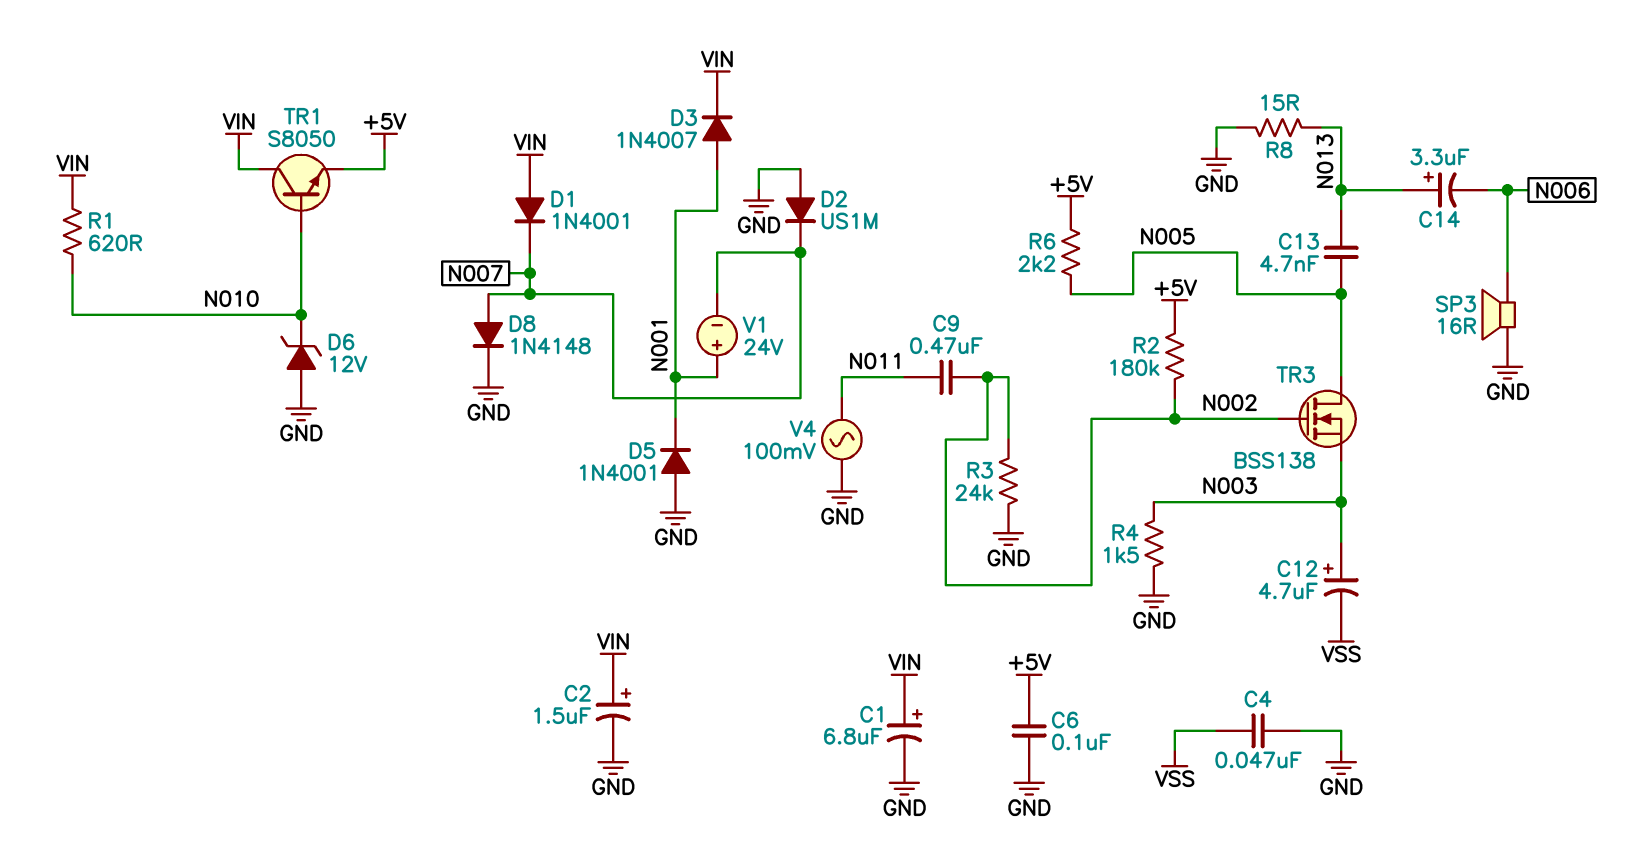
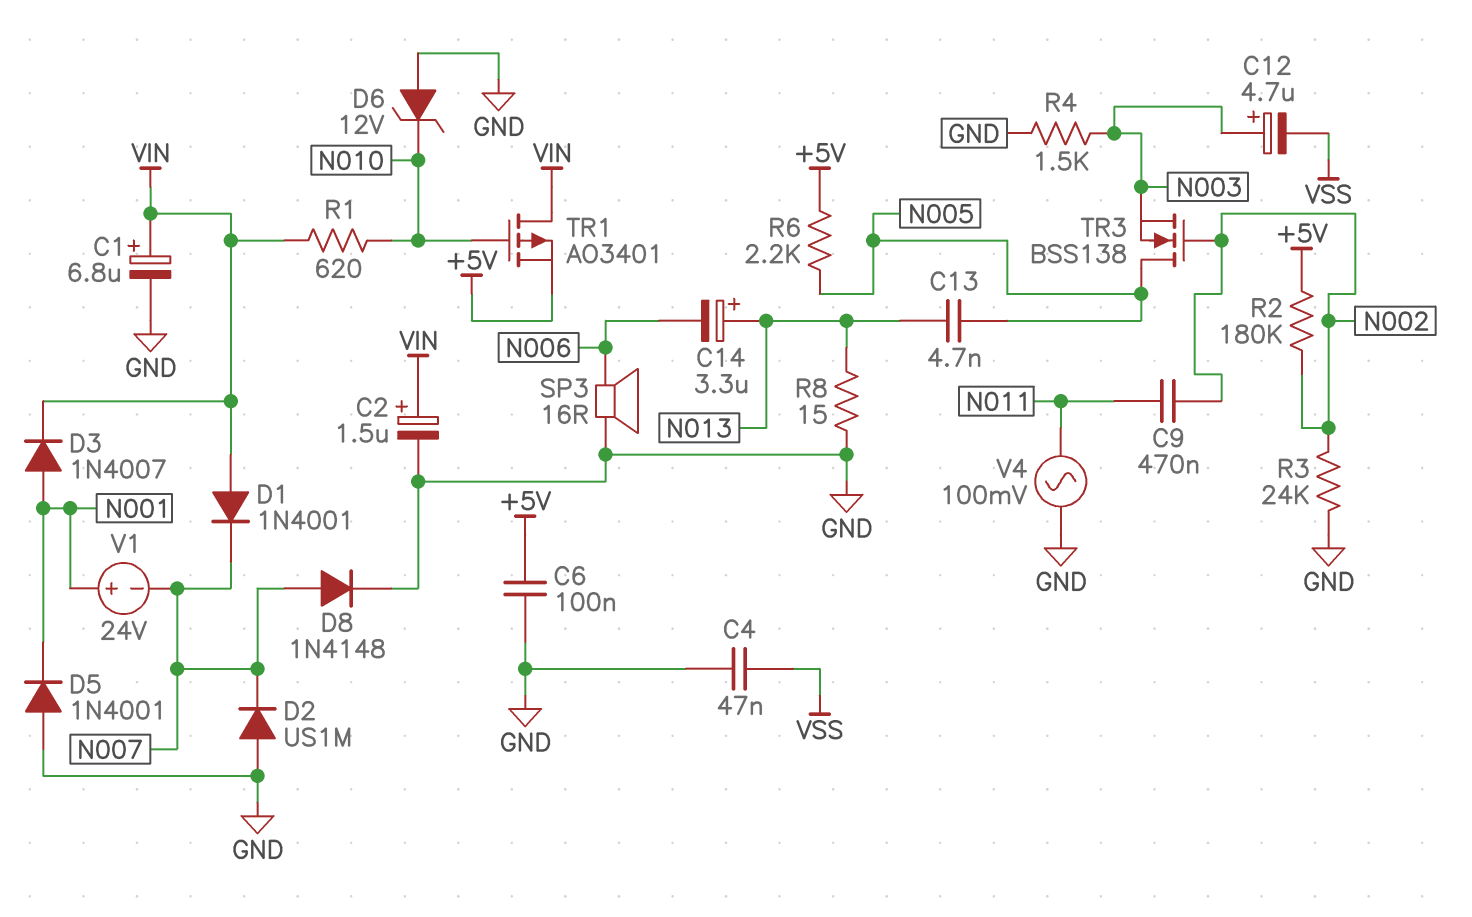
TR1: NPN S8050 (B N010, C VIN, E +5V) -> PMOS AO3401 (G N010, D VIN, S +5V)

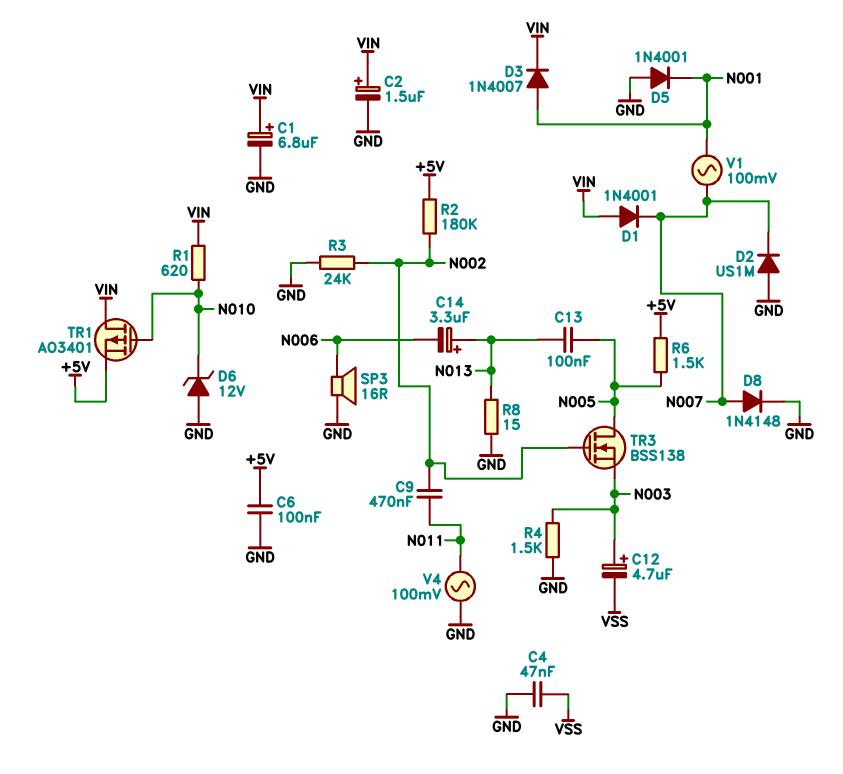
C13: 4.7nF (N005, N013) -> 100nF (N005, N013)
R6: 2.2k (+5V, N005) -> 1.5k (+5V, N005)
V1: 24V (plus N001, minus N007) -> AC 100mV (N001, N007)

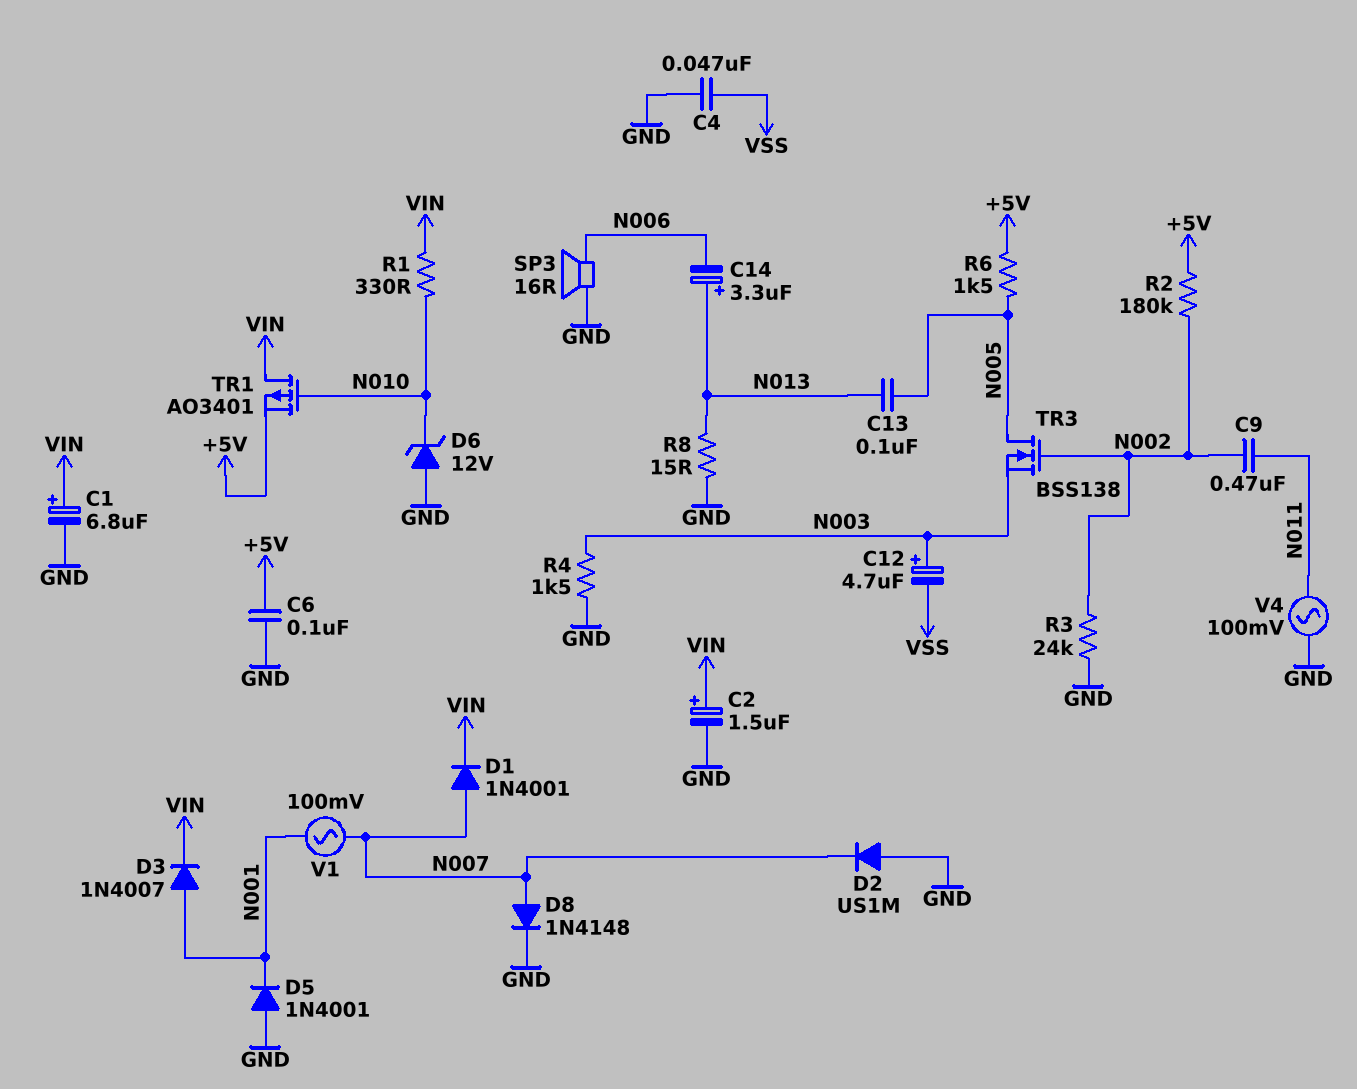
D1: diode 1N4001 (A VIN, K N007) -> diode 1N4001 (A N007, K VIN)
R1: 620 (N010, VIN) -> 330 (N010, VIN)

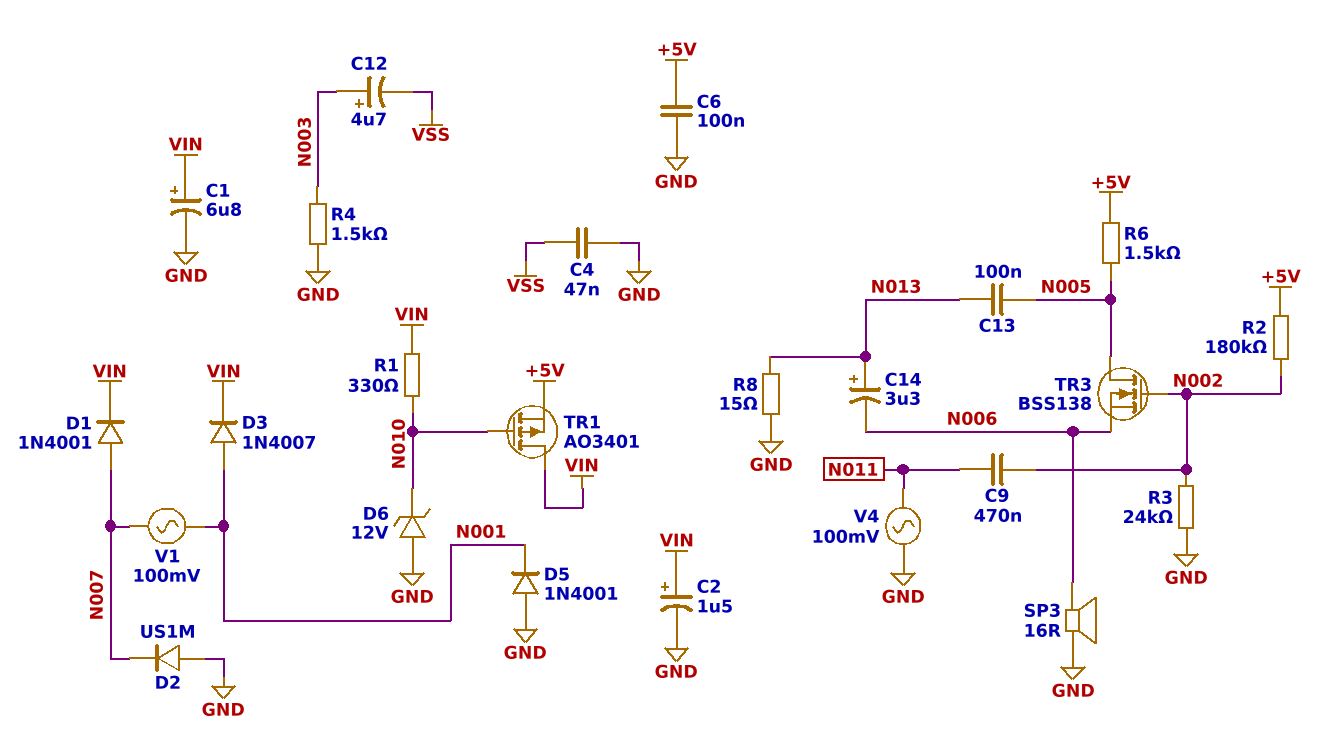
D8: diode 1N4148 (A N007, K GND) -> none
TR3: NMOS BSS138 (G N002, D N005, S N003) -> NMOS BSS138 (G N002, D N005, S N006)

